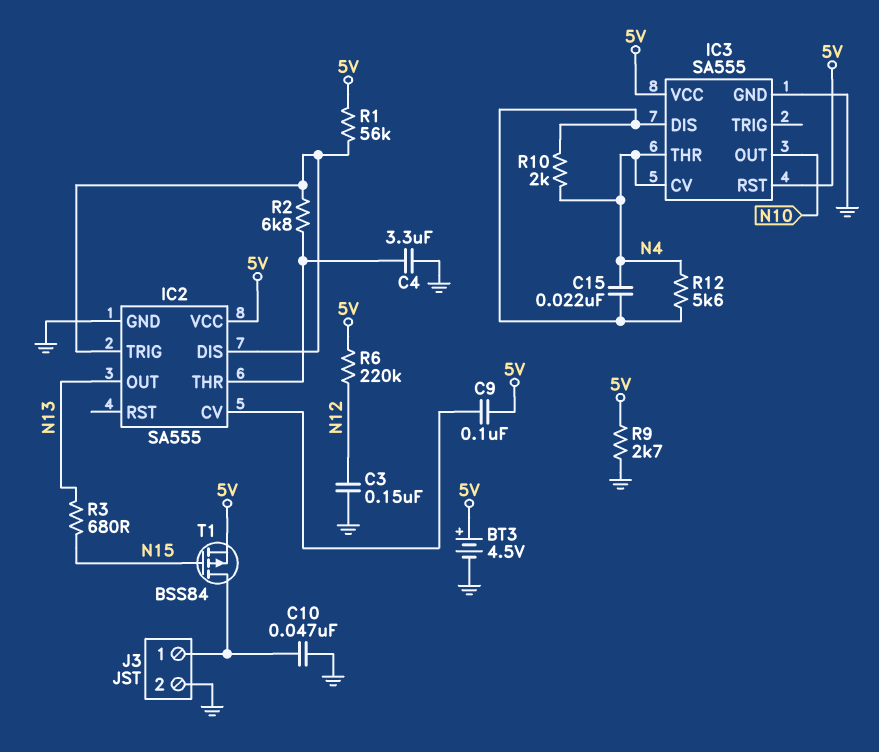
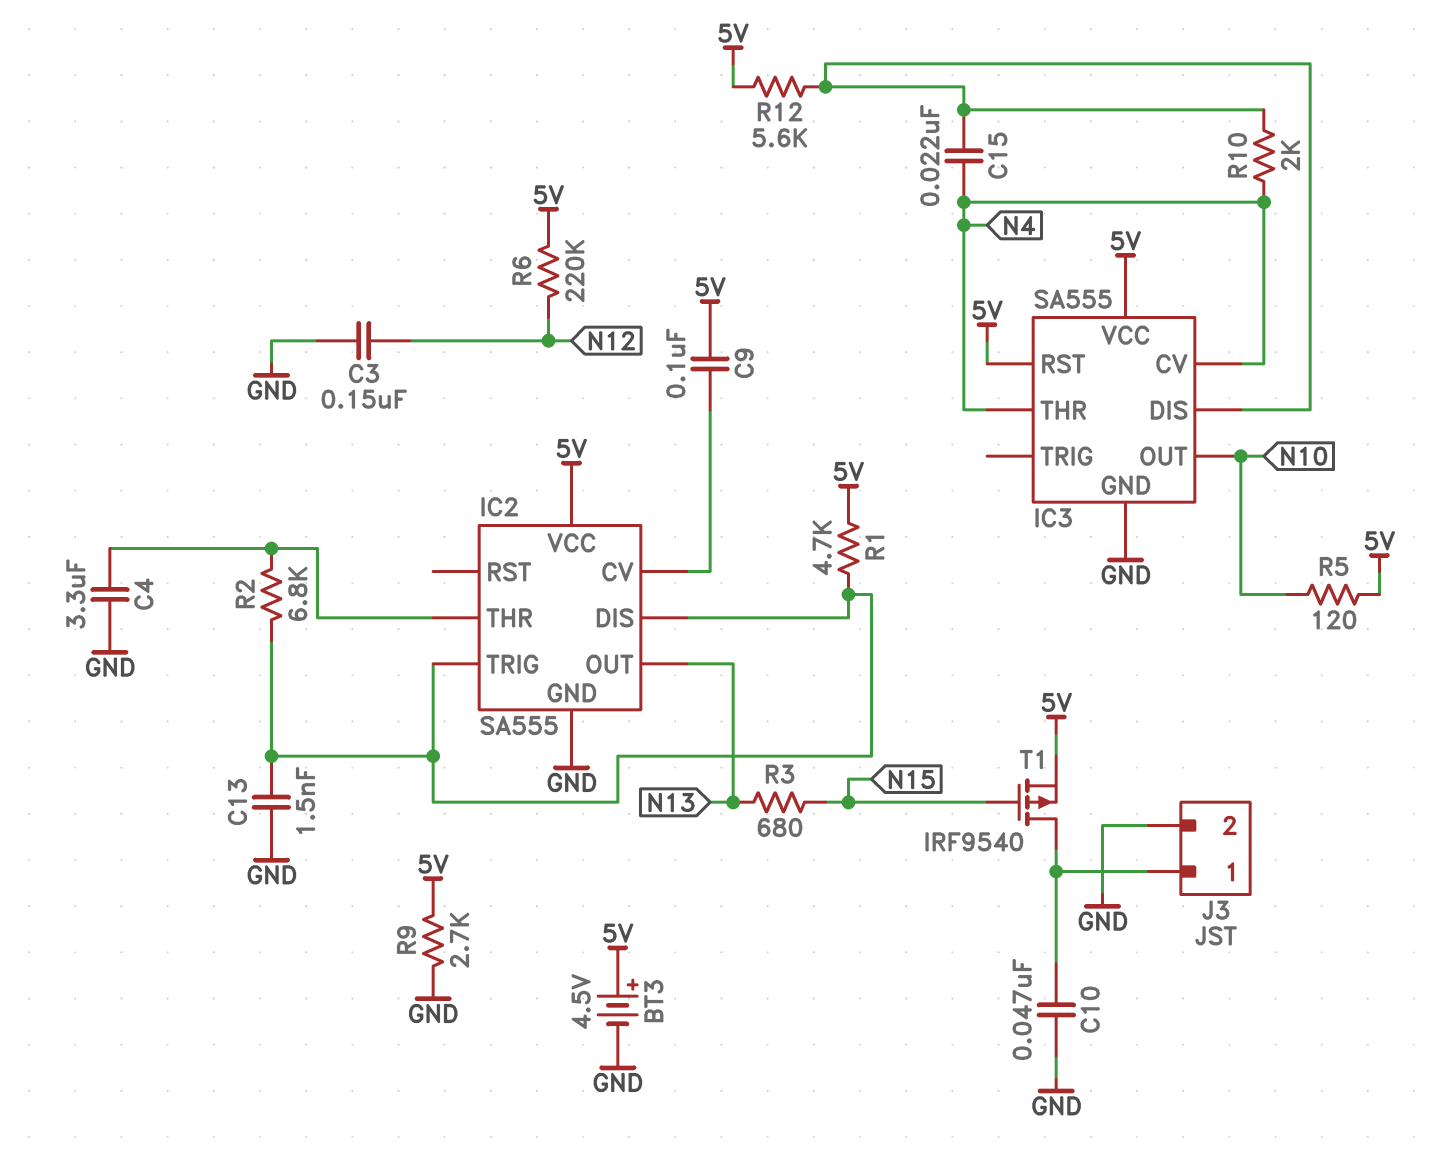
C13: none -> 1.5nF (GND, IC2/DIS)
R1: 56k (5V, IC2/DIS) -> 4.7k (5V, IC2/DIS)
R5: none -> 120 (5V, N10)
R12: 5.6k (IC3/DIS, N4) -> 5.6k (5V, IC3/DIS)
T1: PMOS BSS84 (G N15, D J3/1, S 5V) -> PMOS IRF9540 (G N15, D J3/1, S 5V)

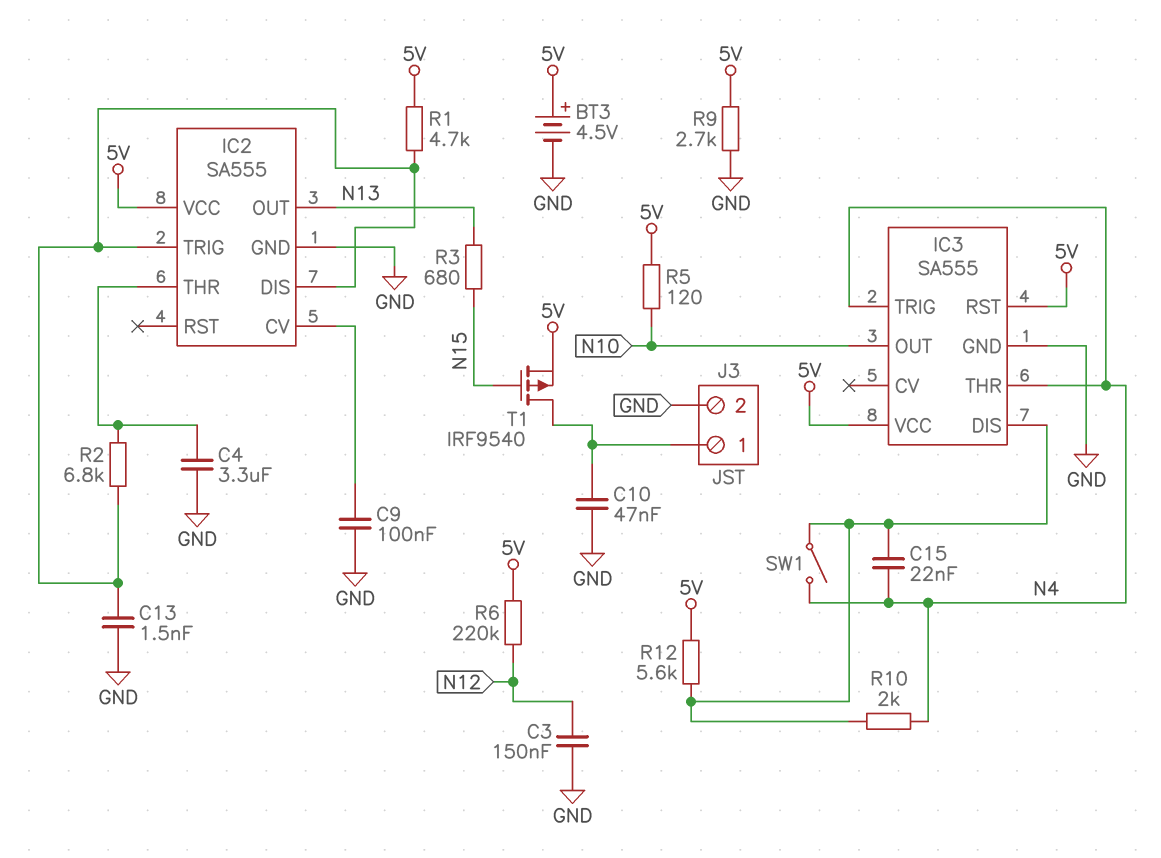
C9: 100nF (5V, IC2/CV) -> 100nF (GND, IC2/CV)
IC3 pin CV: N4 -> none
IC3 pin TRIG: none -> N4
SW1: none -> switch (IC3/DIS, N4)

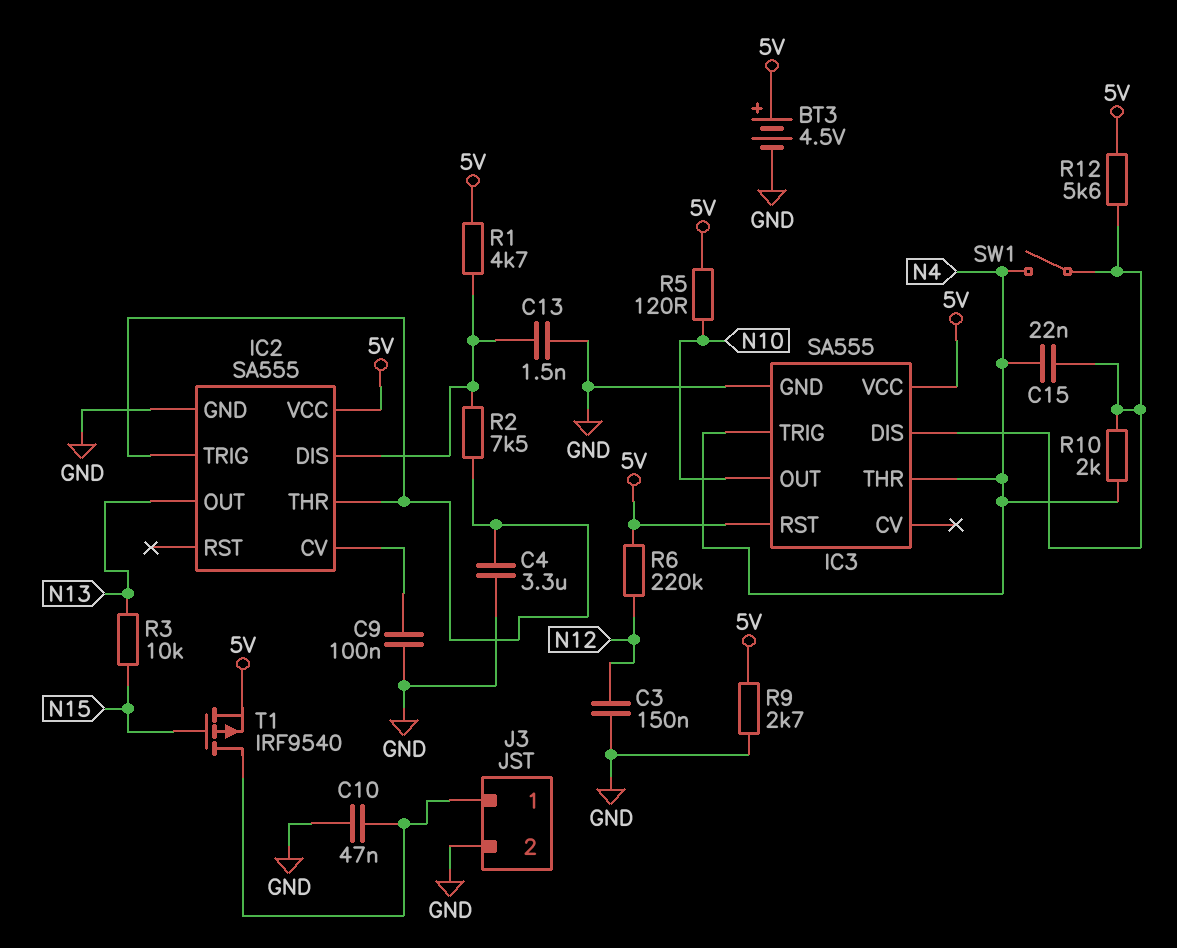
IC2 pin TRIG: IC2/DIS -> IC2/THR
R2: 6.8k (IC2/DIS, IC2/THR) -> 7.5k (IC2/DIS, IC2/THR)
R3: 680 (N13, N15) -> 10k (N13, N15)

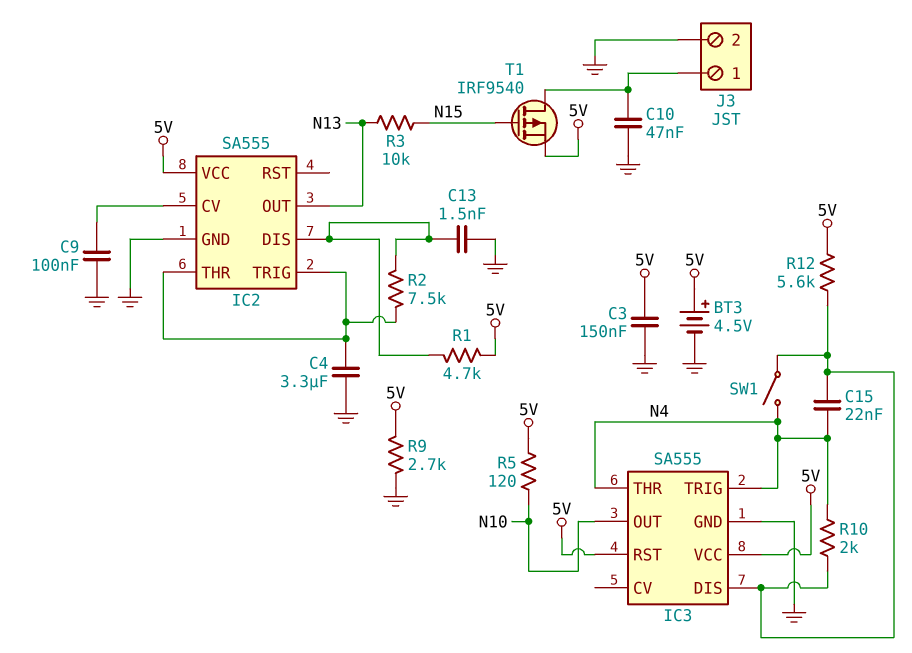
C3: 150nF (GND, N12) -> 150nF (5V, GND)
R6: 220k (5V, N12) -> none

